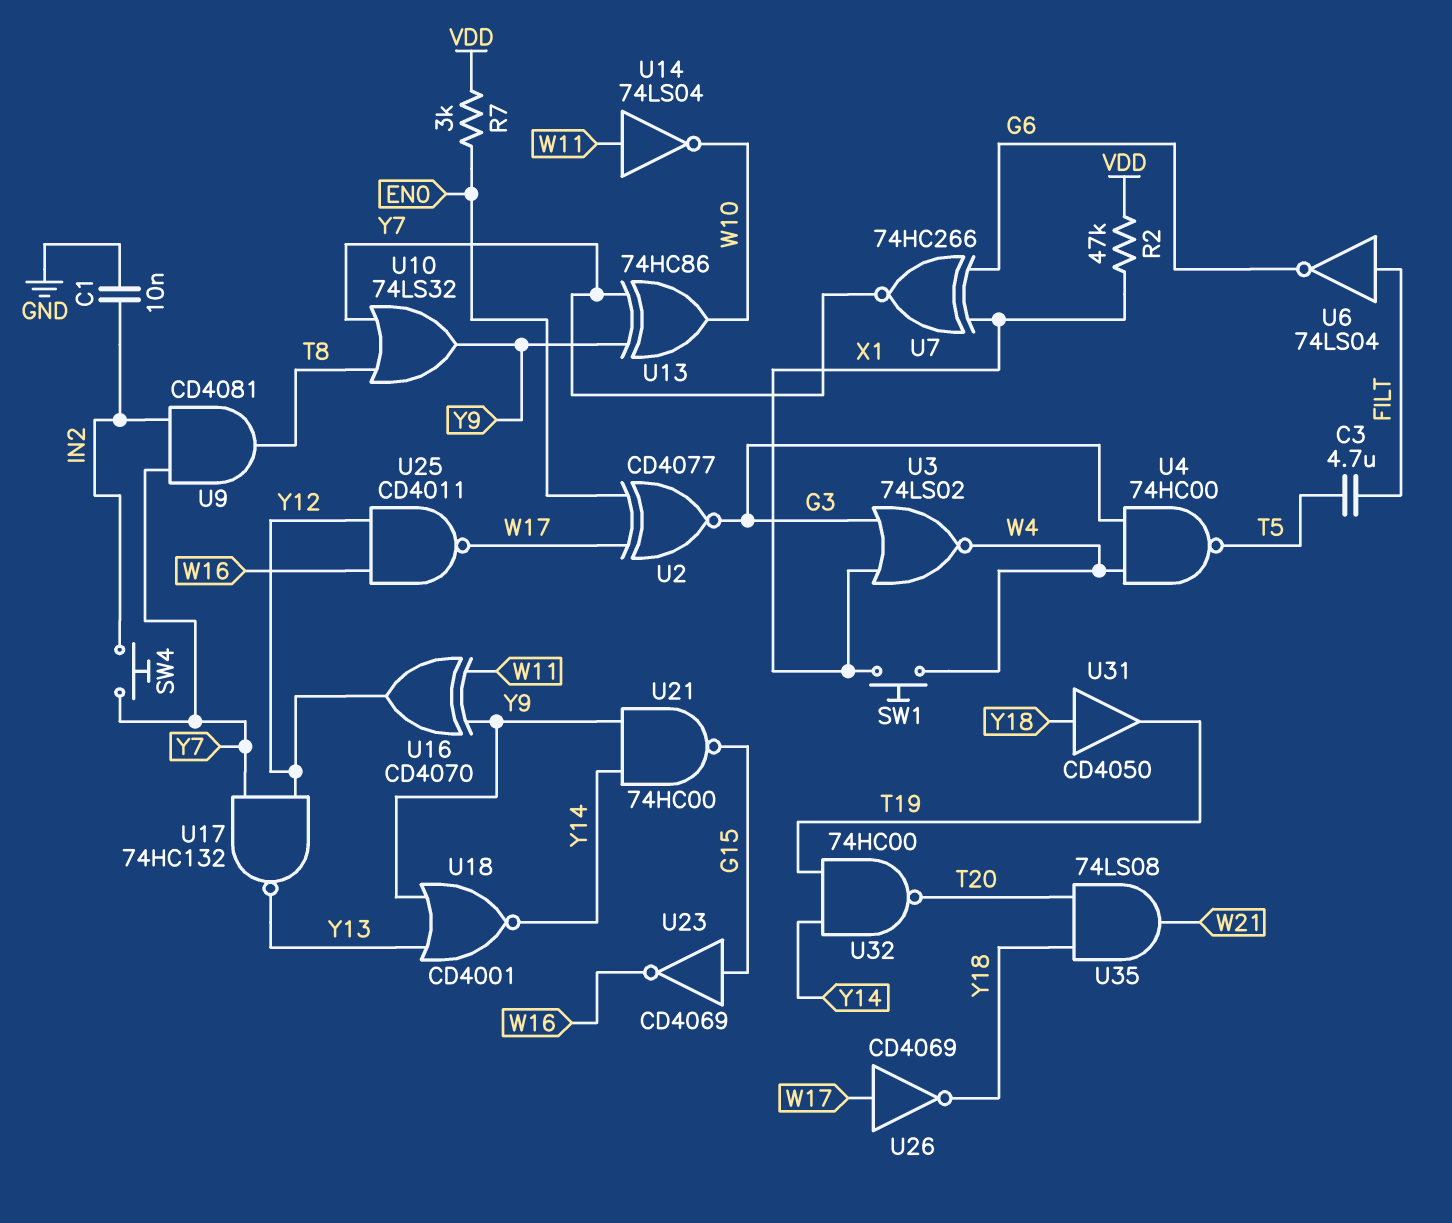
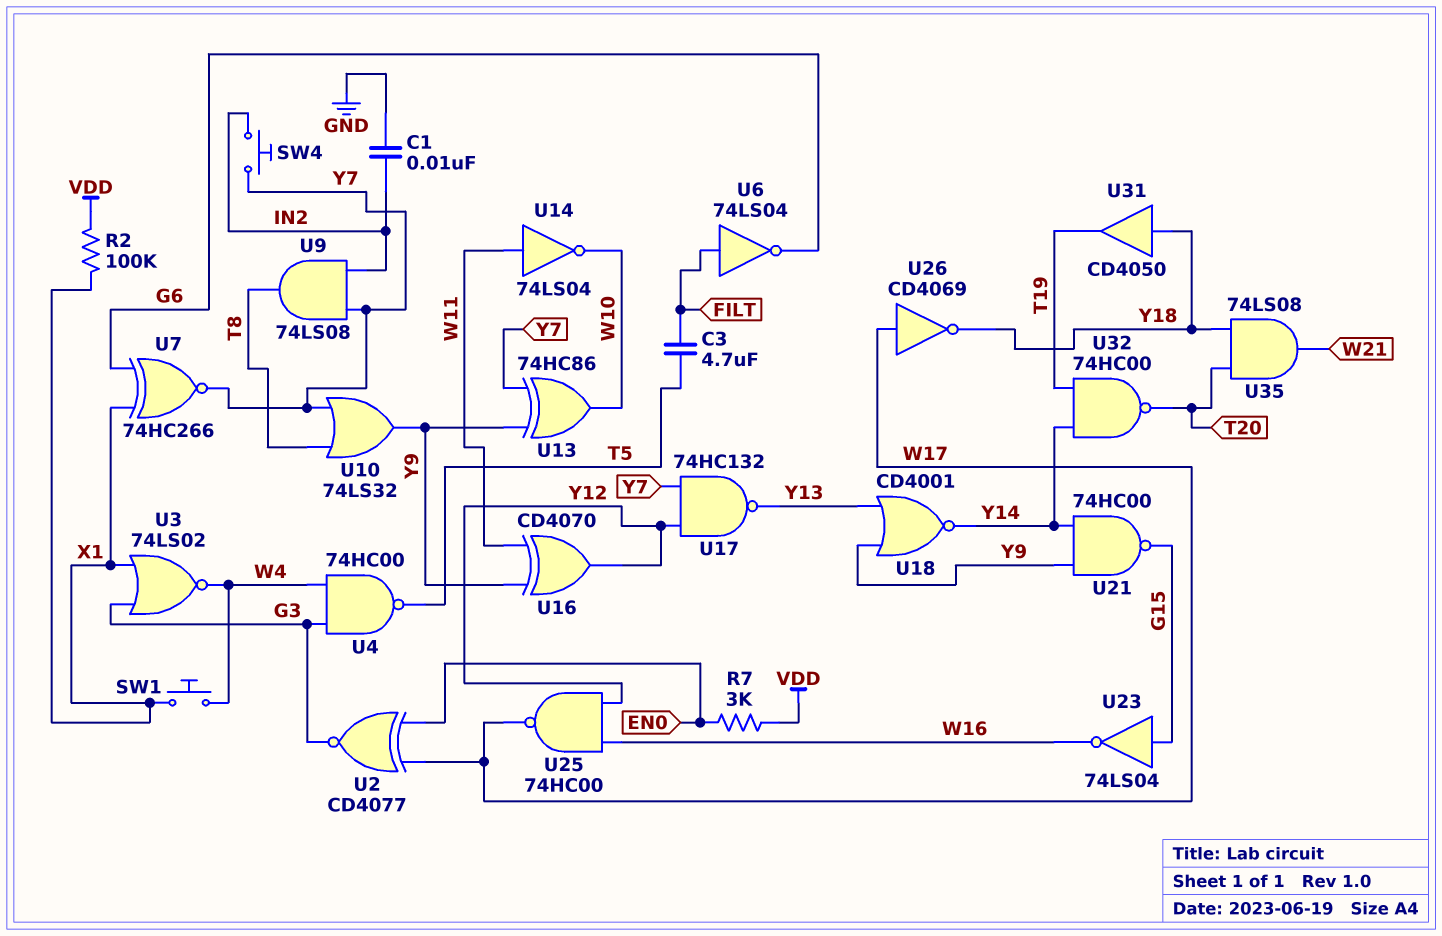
R2: 47k (VDD, X1) -> 100k (VDD, X1)
U9: AND CD4081 (in IN2, in Y7, out T8) -> AND 74LS08 (in IN2, in Y7, out T8)
U23: NOT CD4069 (in G15, out W16) -> NOT 74LS04 (in G15, out W16)
U25: NAND CD4011 (in W16, in Y12, out W17) -> NAND 74HC00 (in W16, in Y12, out W17)

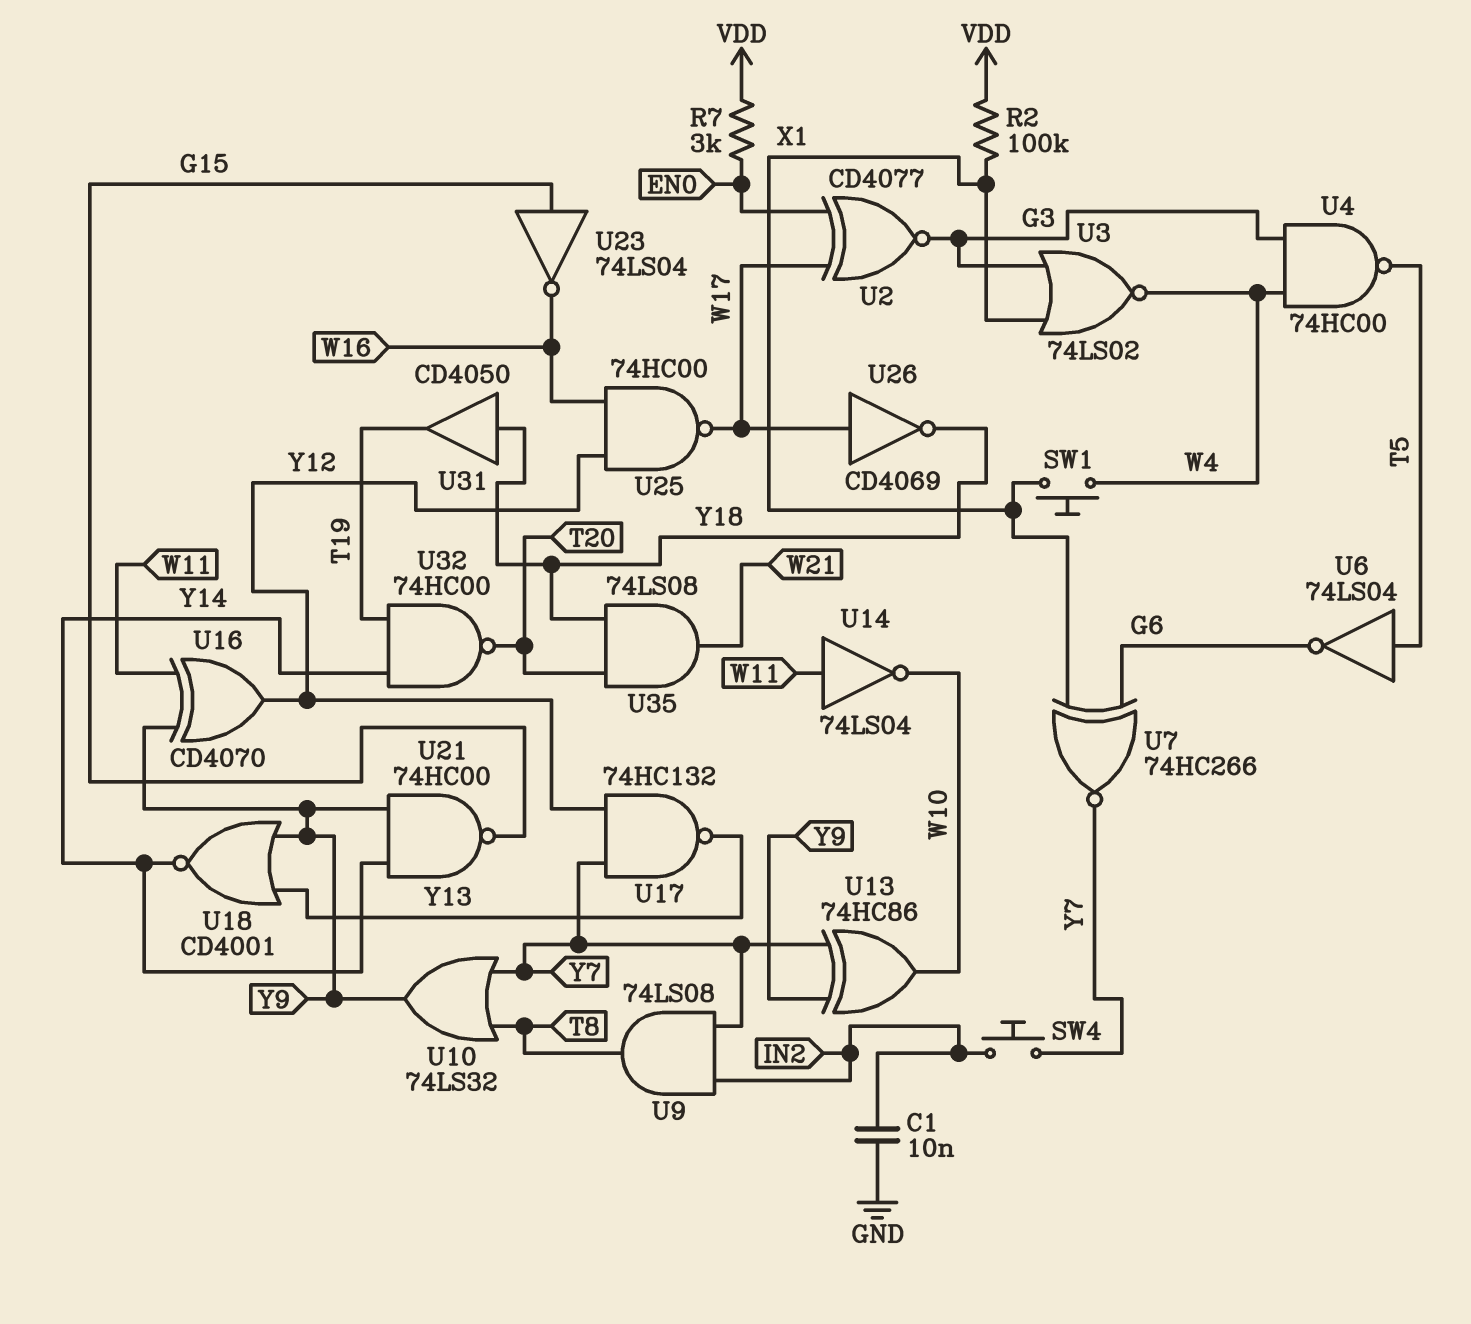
C3: 4.7uF (FILT, T5) -> none
U6: NOT 74LS04 (in FILT, out G6) -> NOT 74LS04 (in T5, out G6)

